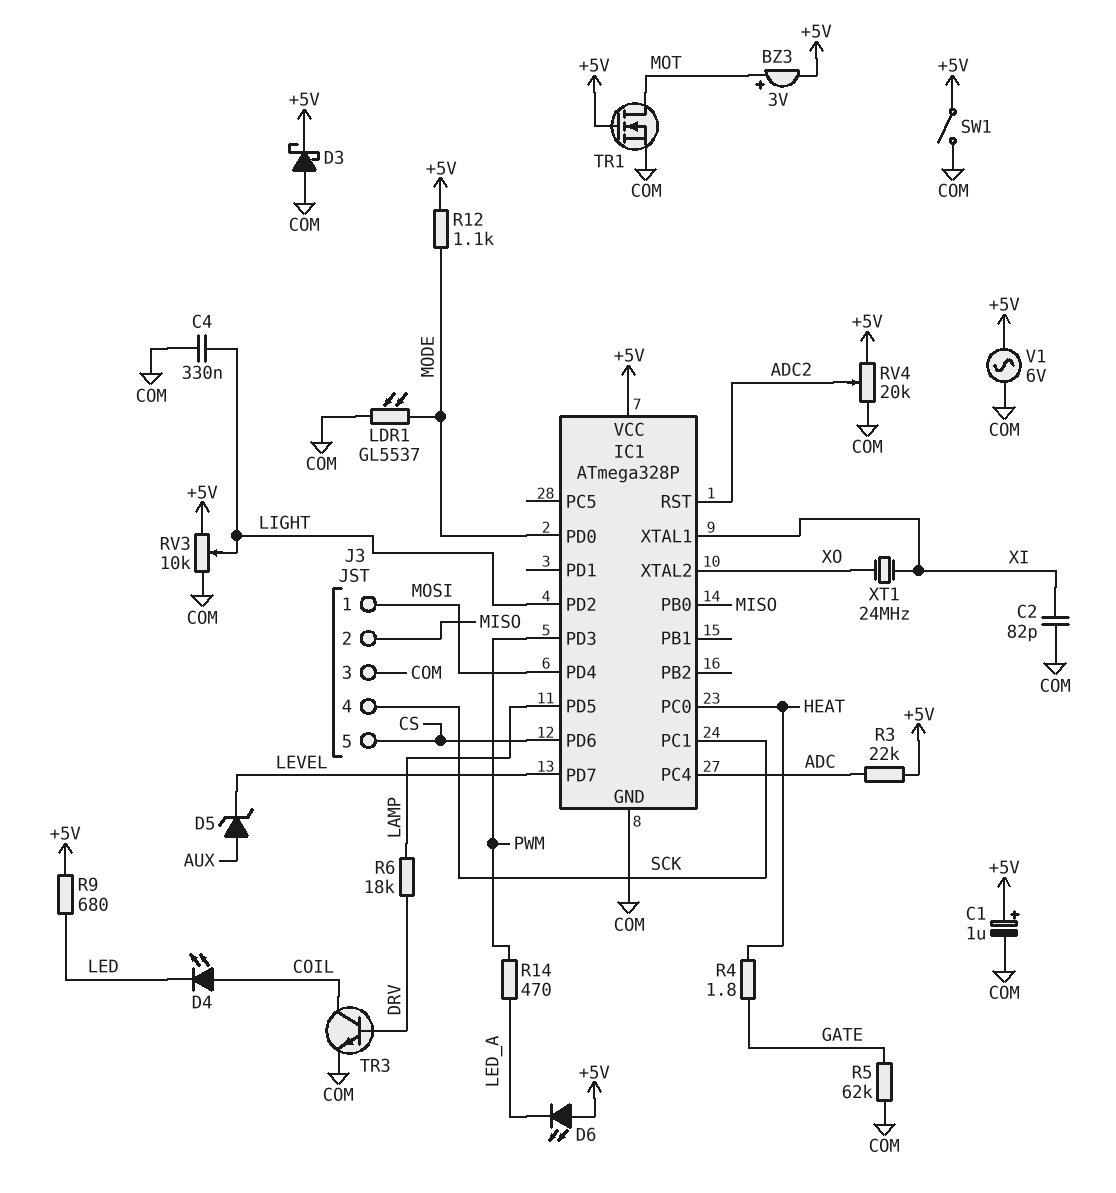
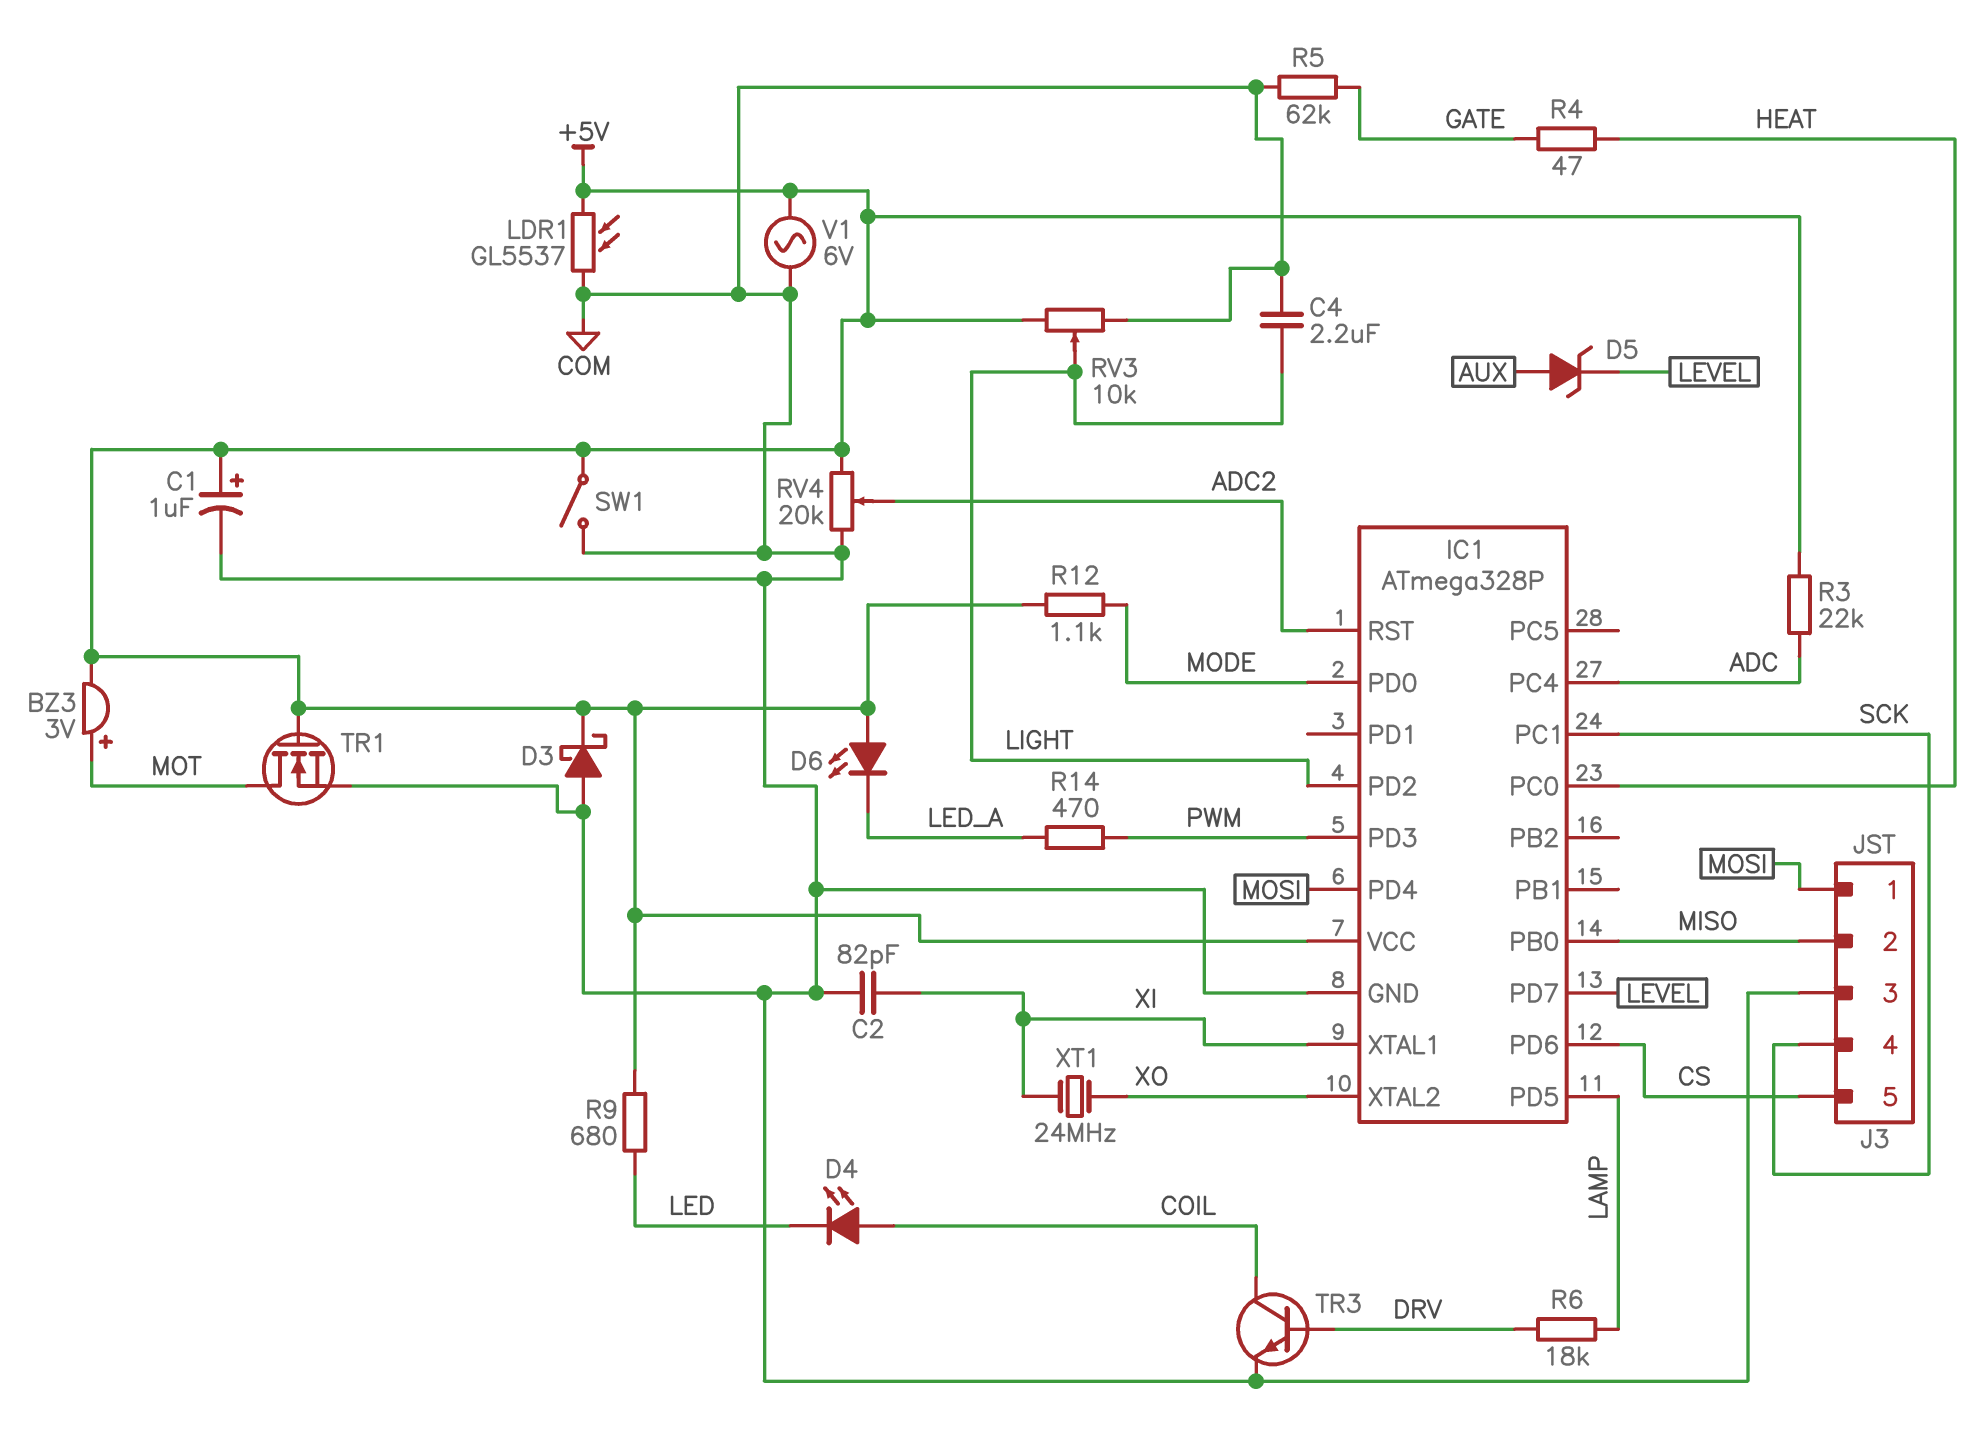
C4: 330nF (COM, LIGHT) -> 2.2uF (COM, LIGHT)
LDR1: GL5537 (COM, MODE) -> GL5537 (+5V, COM)
R4: 1.8 (GATE, HEAT) -> 47 (GATE, HEAT)

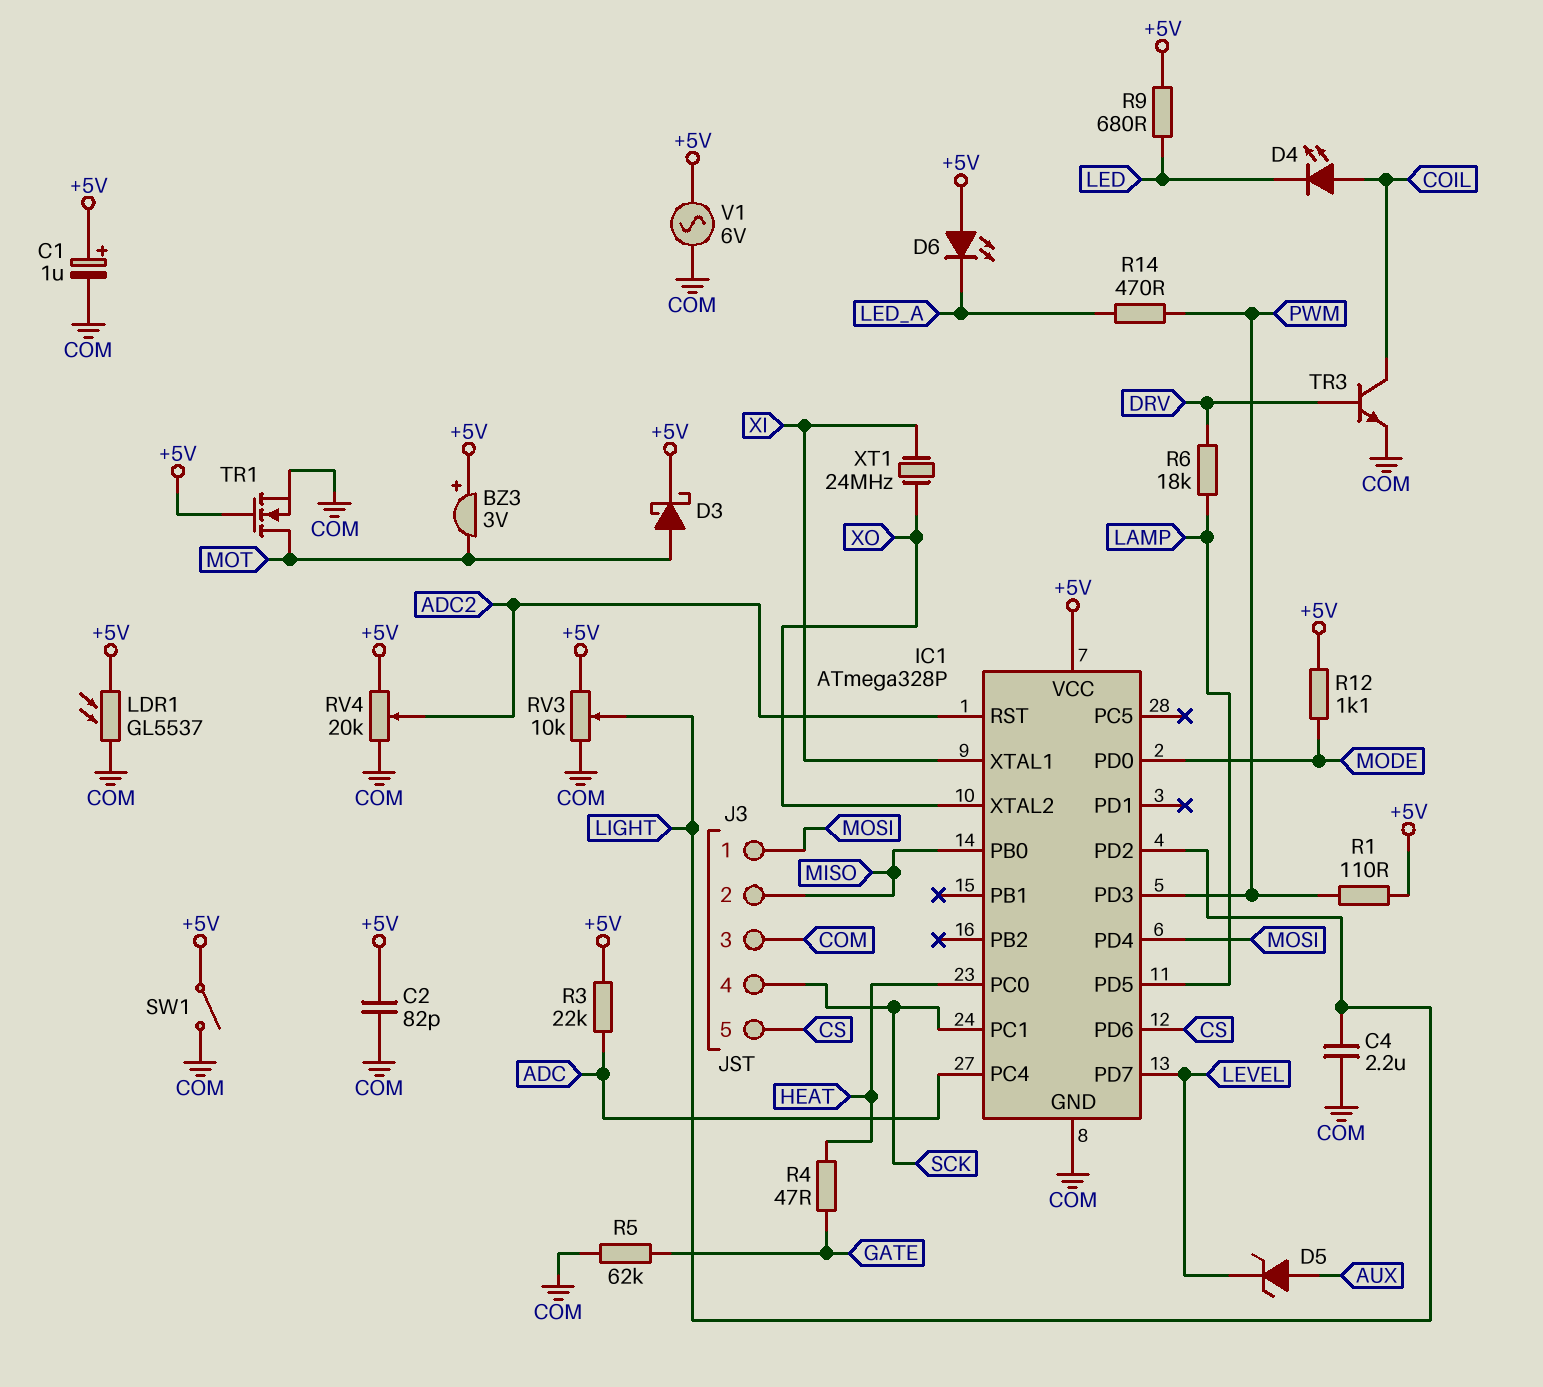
BZ3: buzzer 3V (plus MOT, minus +5V) -> buzzer 3V (plus +5V, minus MOT)
C2: 82pF (COM, XI) -> 82pF (+5V, COM)
D3: schottky (A COM, K +5V) -> schottky (A MOT, K +5V)
R1: none -> 110 (+5V, PWM)

